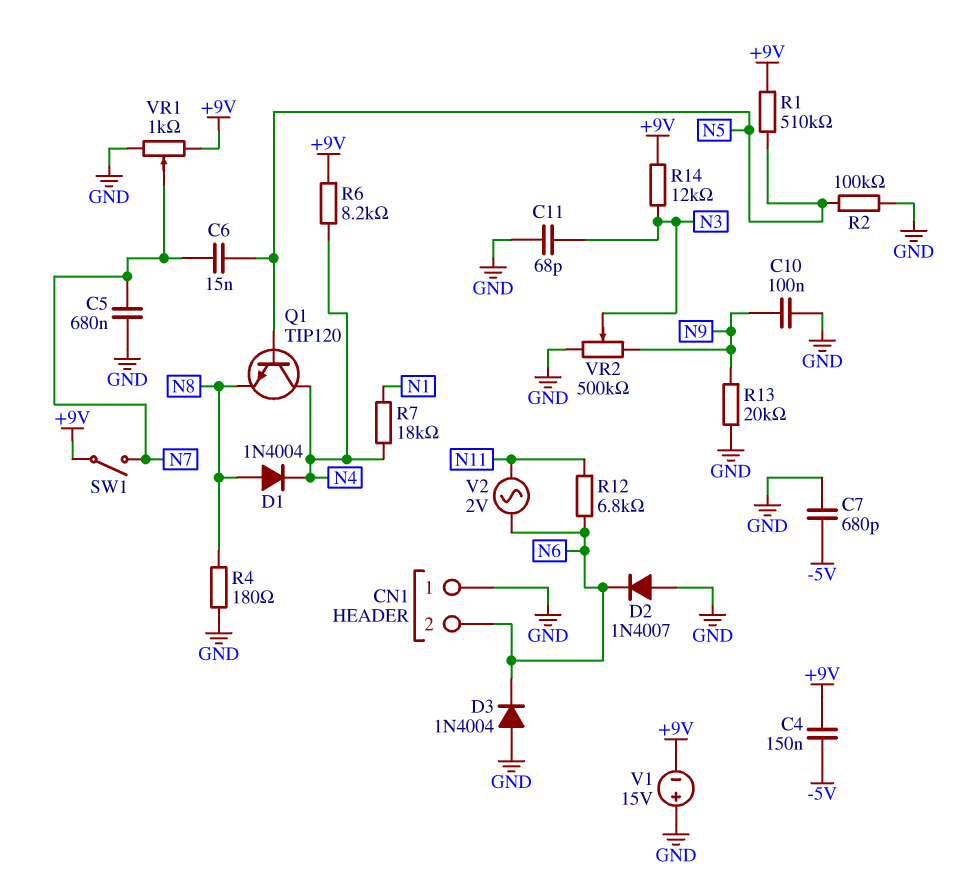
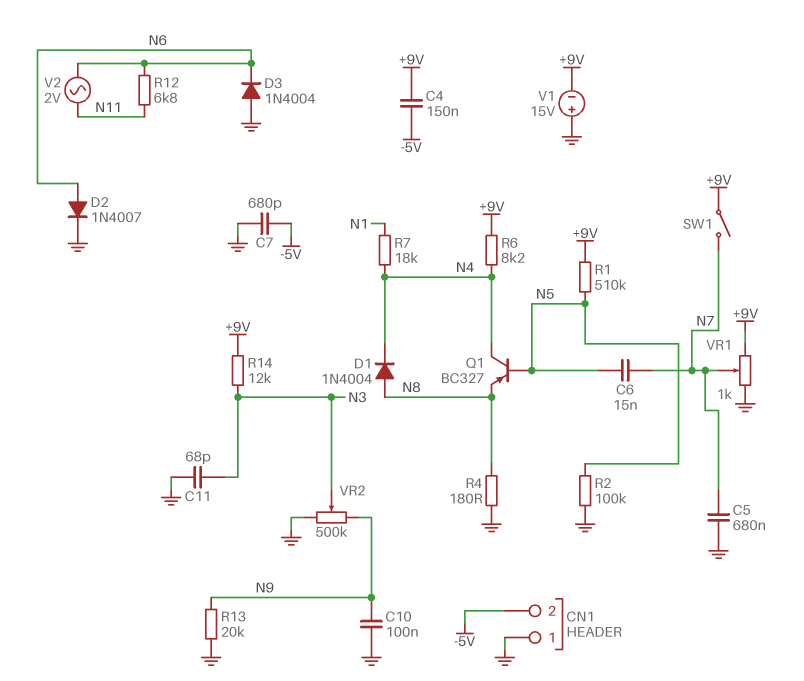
CN1 pin 2: N6 -> -5V
D2: diode 1N4007 (A GND, K N6) -> diode 1N4007 (A N6, K GND)
Q1: NPN TIP120 (B N5, C N4, E N8) -> PNP BC327 (B N5, C N4, E N8)

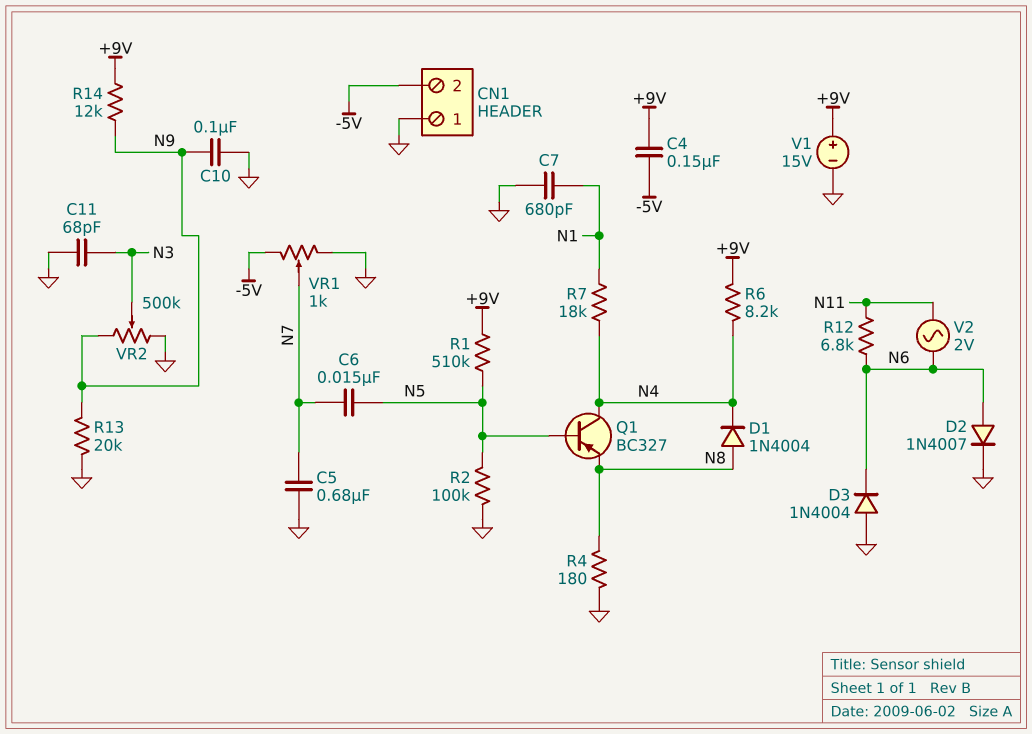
C7: 680pF (-5V, GND) -> 680pF (GND, N1)
R14: 12k (+9V, N3) -> 12k (+9V, N9)
SW1: switch (+9V, N7) -> none
V1: 15V (plus GND, minus +9V) -> 15V (plus +9V, minus GND)
VR1: 1k (+9V, GND, wiper N7) -> 1k (-5V, GND, wiper N7)

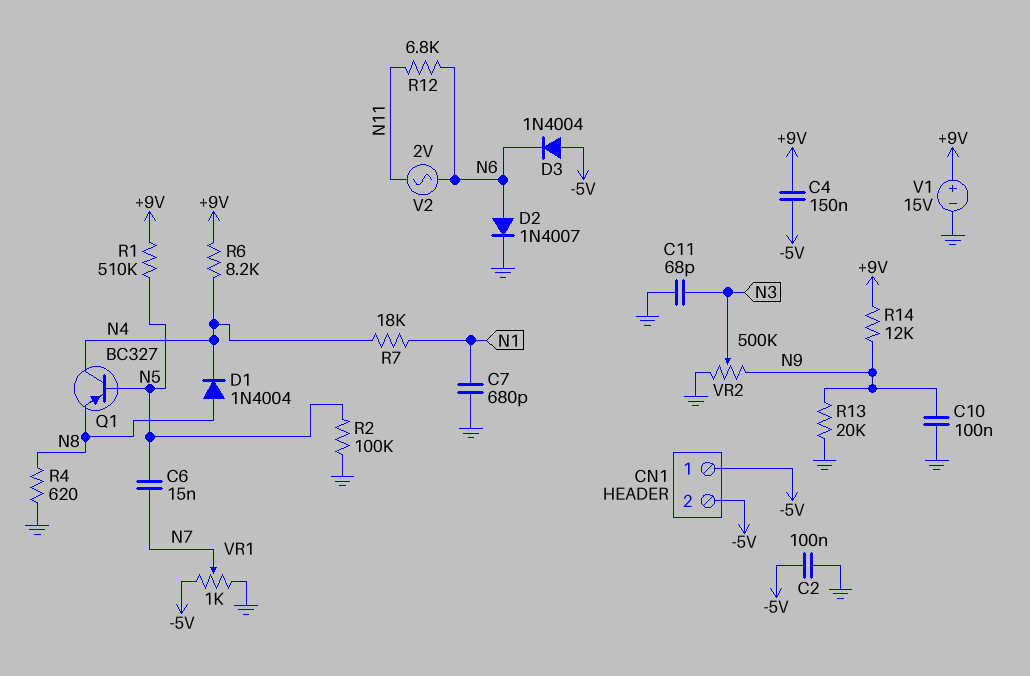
C2: none -> 100nF (-5V, GND)
C5: 680nF (GND, N7) -> none
CN1 pin 1: GND -> -5V
D3: diode 1N4004 (A GND, K N6) -> diode 1N4004 (A -5V, K N6)
R4: 180 (GND, N8) -> 620 (GND, N8)

